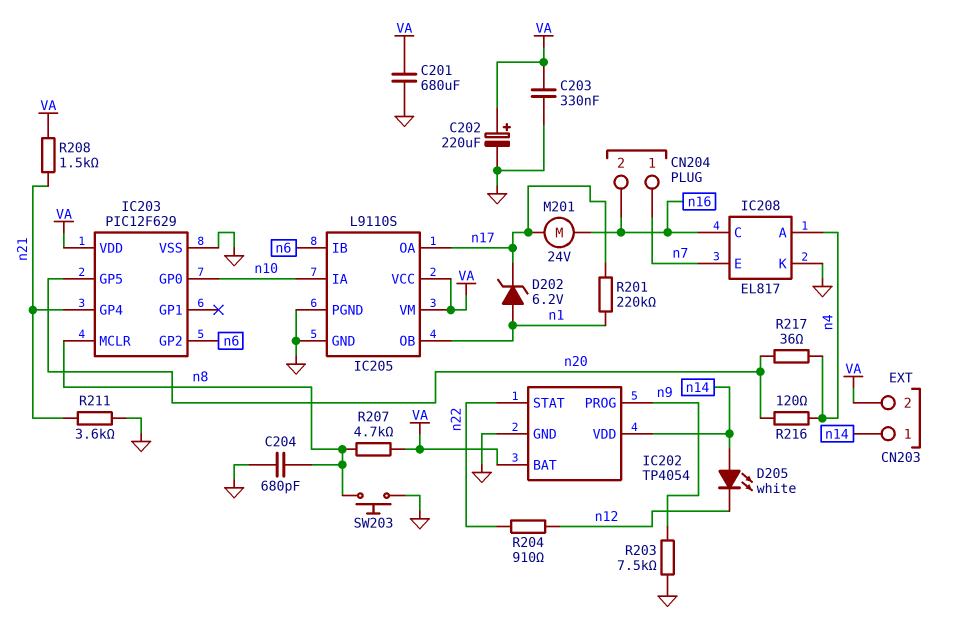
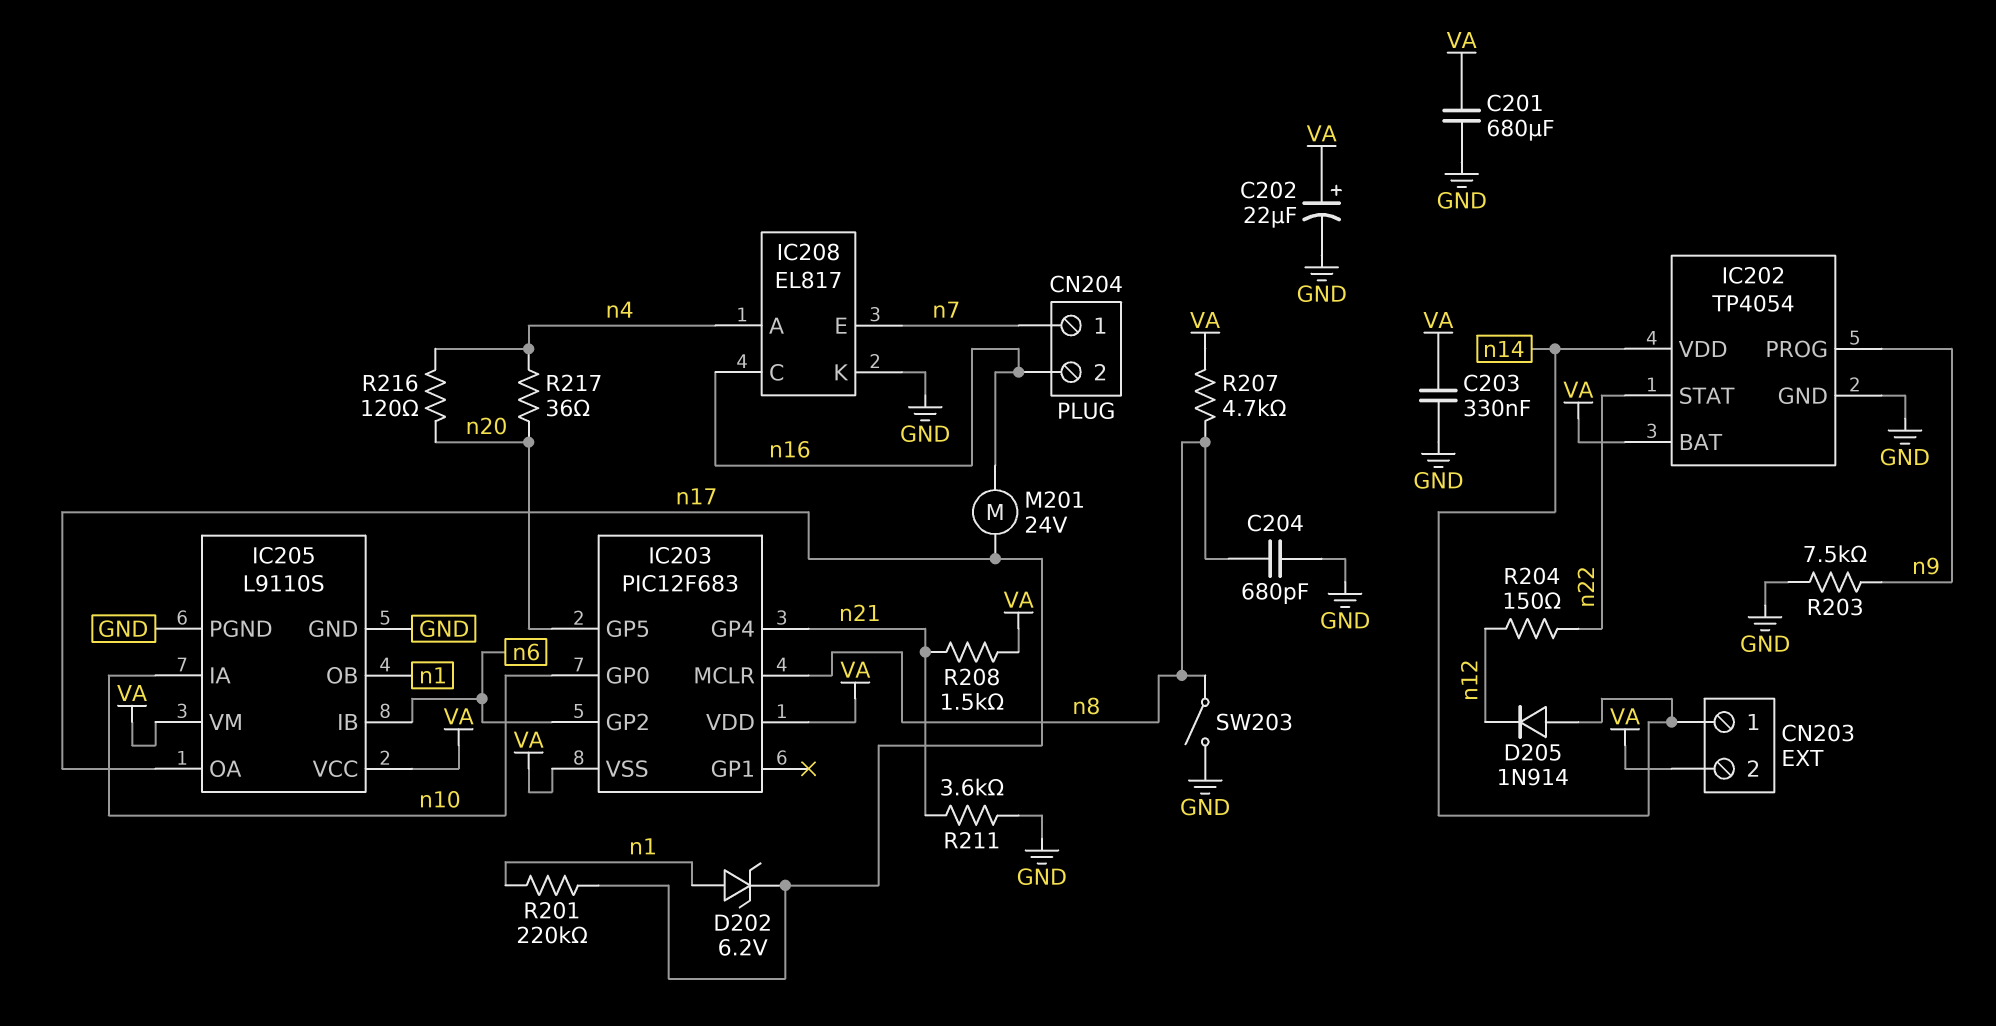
C202: 220uF (plus VA, minus GND) -> 22uF (plus VA, minus GND)
D205: LED white (A n14, K n12) -> diode 1N914 (A n14, K n12)
IC203: PIC12F629 -> PIC12F683
IC203 pin VSS: GND -> VA
R204: 910 (n12, n22) -> 150 (n12, n22)
SW203: button (GND, n8) -> switch (GND, n8)

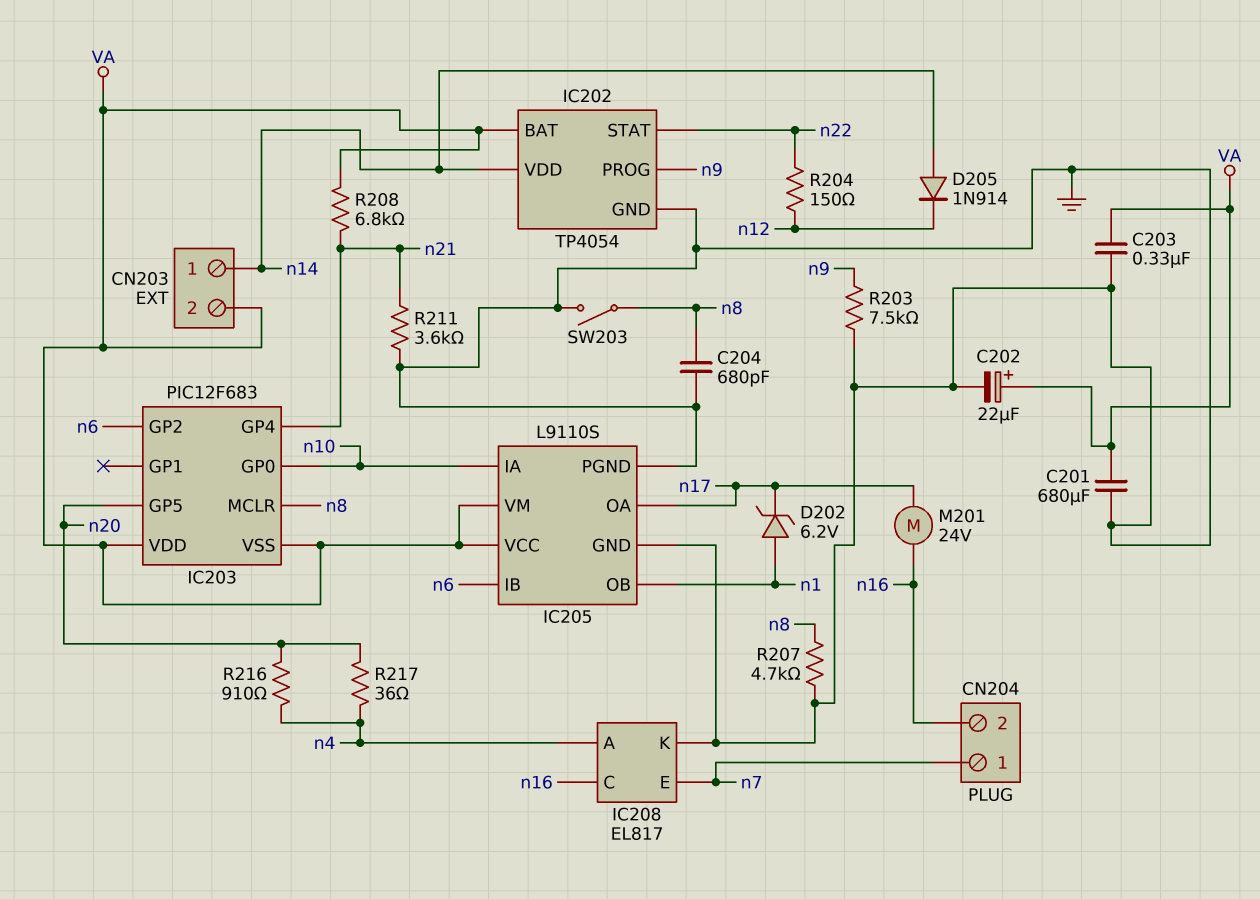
R201: 220k (n1, n17) -> none
R207: 4.7k (VA, n8) -> 4.7k (GND, n8)
R208: 1.5k (VA, n21) -> 6.8k (VA, n21)
R216: 120 (n4, n20) -> 910 (n4, n20)

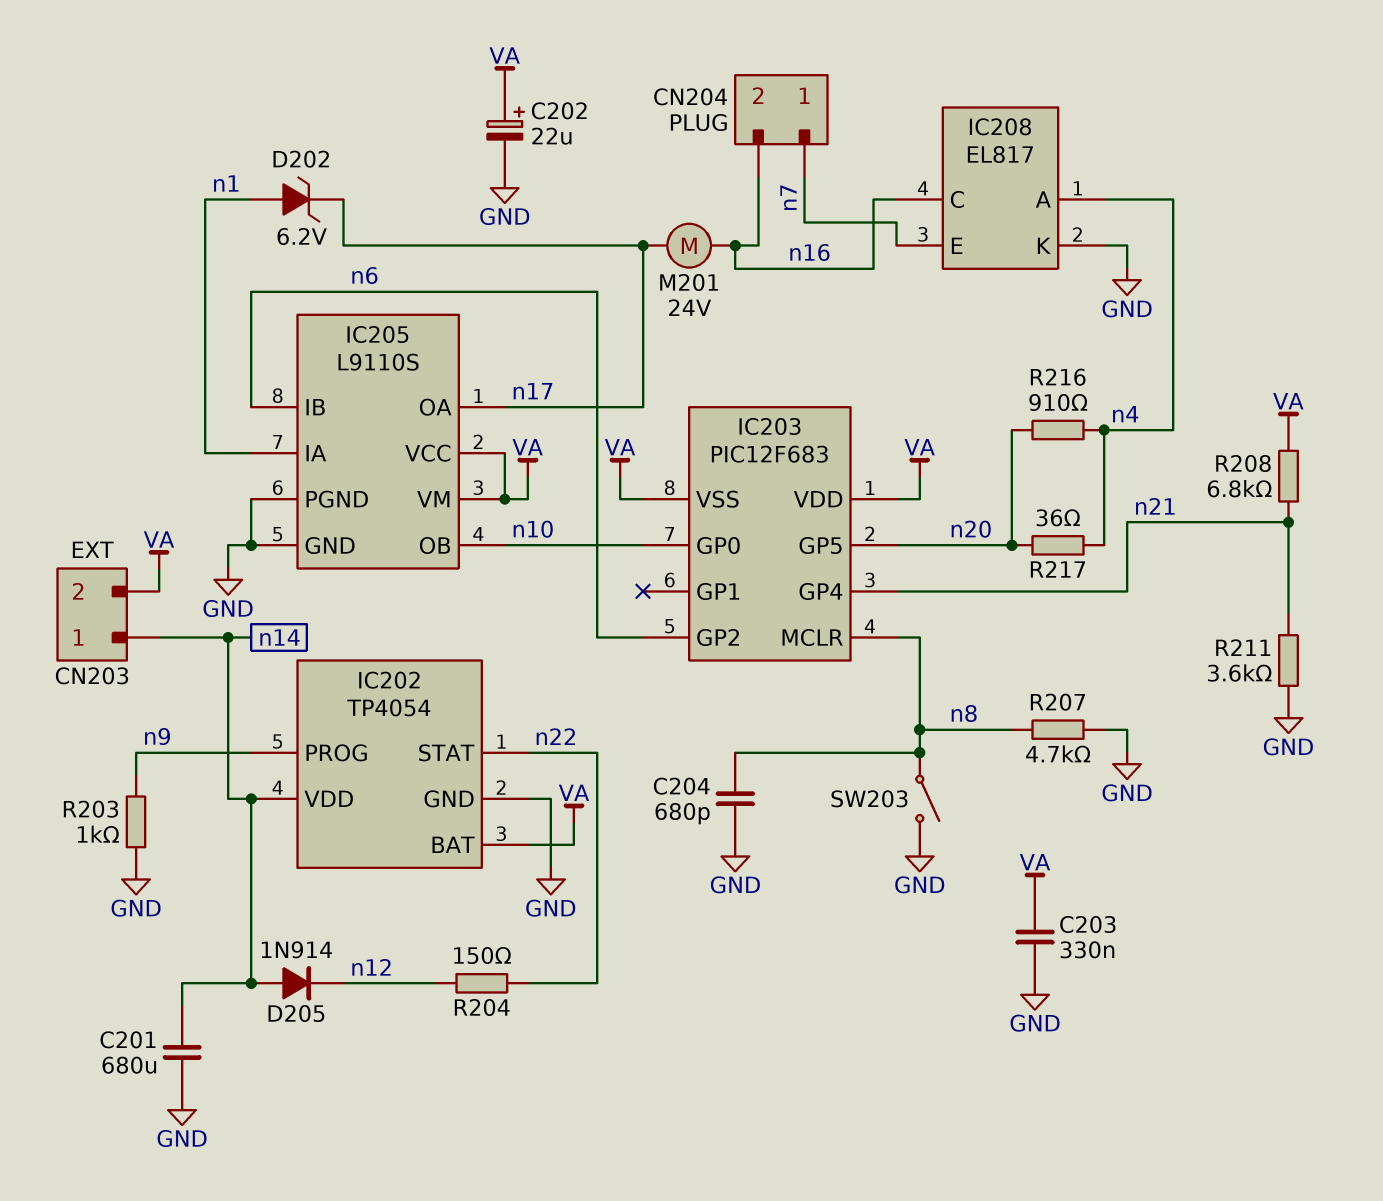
C201: 680uF (GND, VA) -> 680uF (GND, n14)
IC205 pin IA: n10 -> n1
IC205 pin OB: n1 -> n10
R203: 7.5k (GND, n9) -> 1k (GND, n9)

